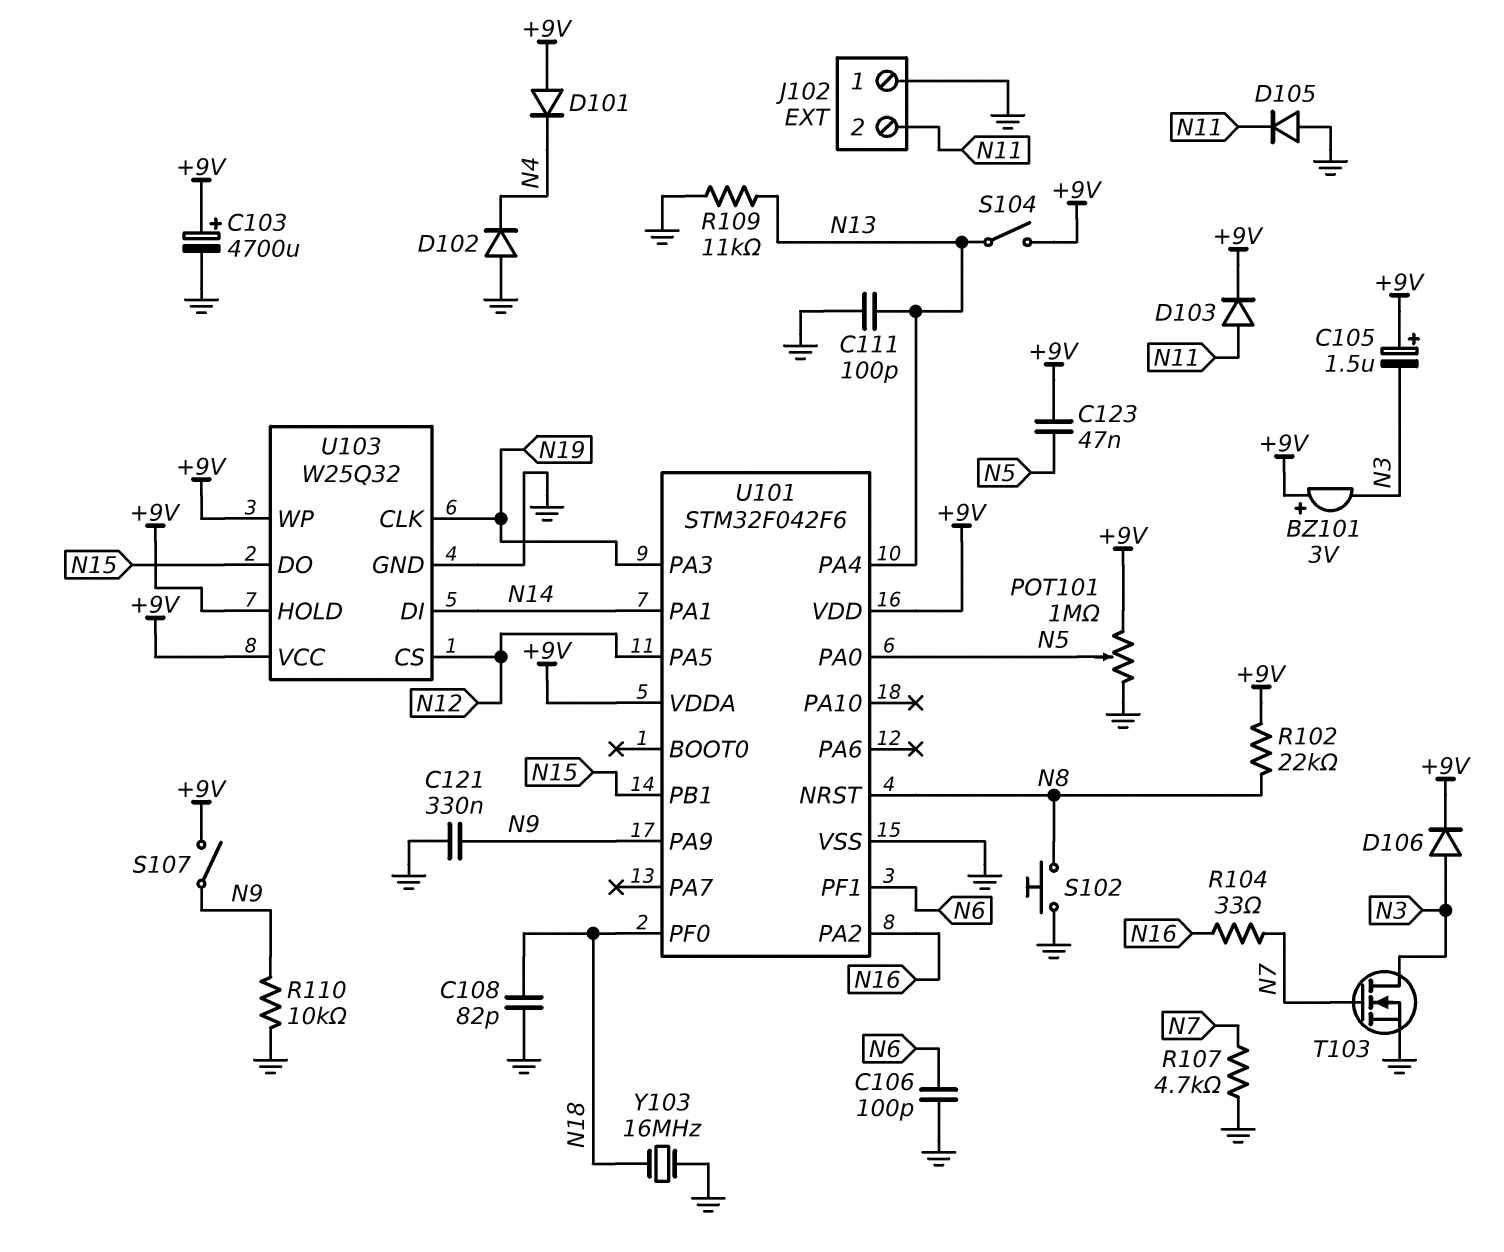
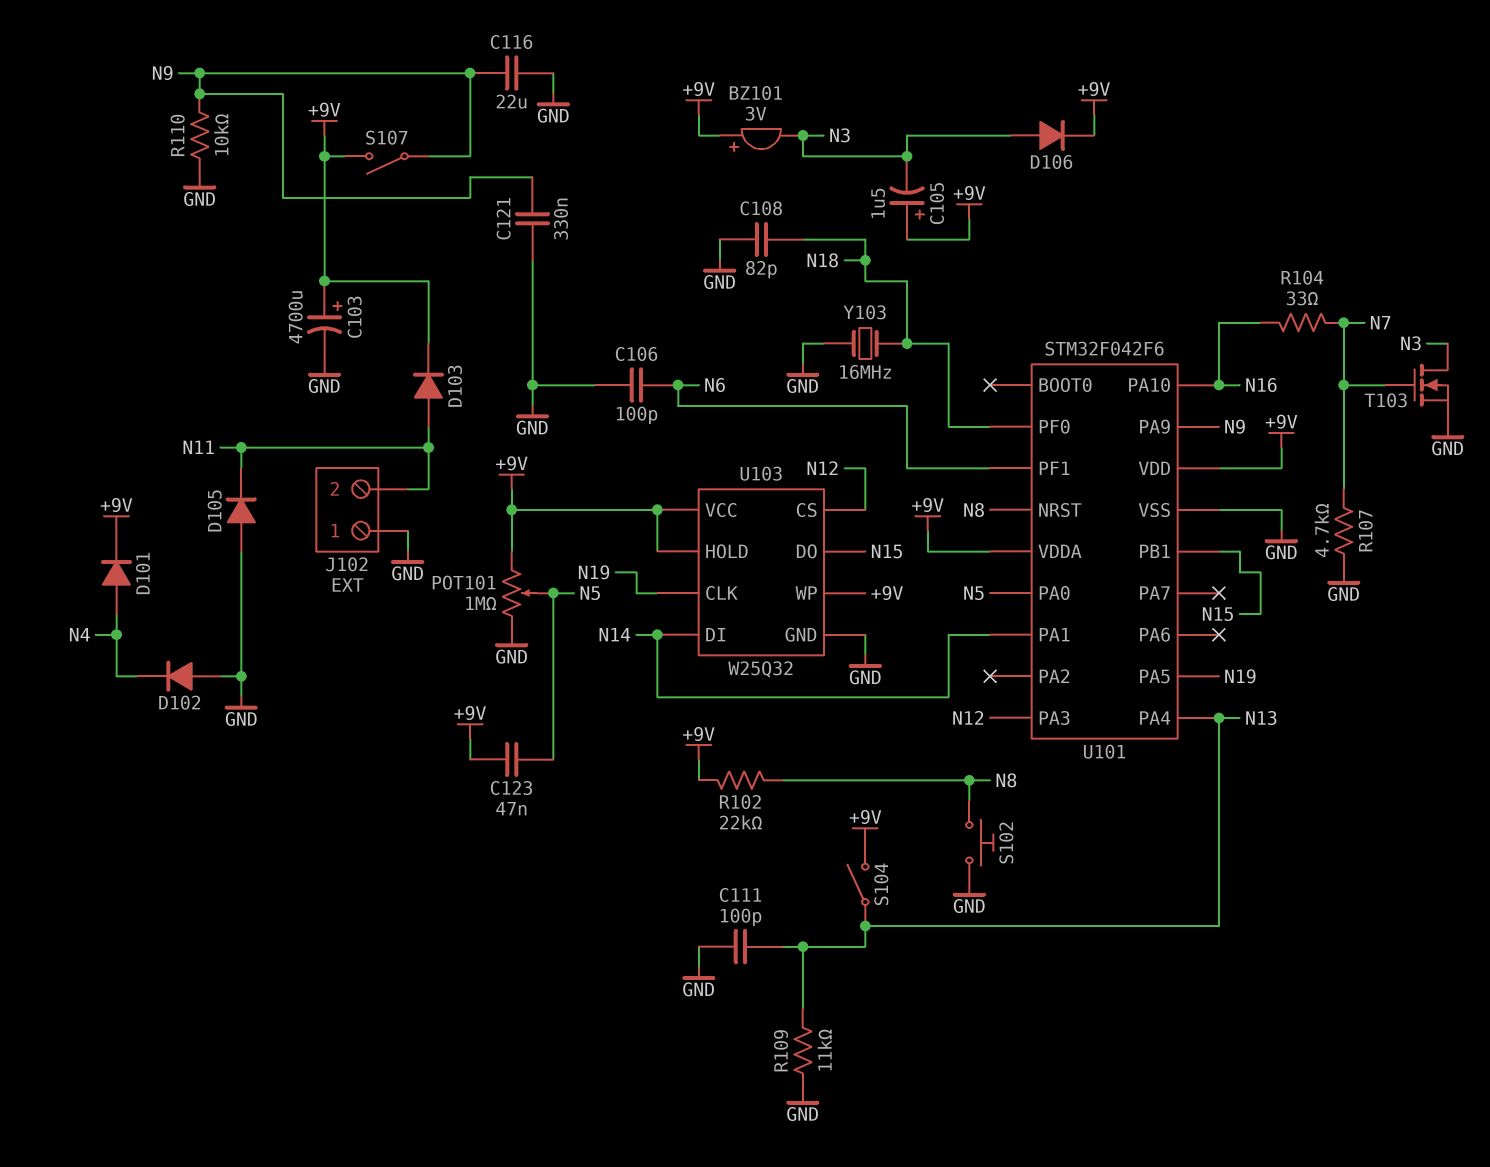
C116: none -> 22uF (GND, N9)
D101: diode (A +9V, K N4) -> diode (A N4, K +9V)
U101 pin PA2: N16 -> none
U101 pin PA3: N19 -> N12
U101 pin PA5: N12 -> N19
U101 pin PA10: none -> N16

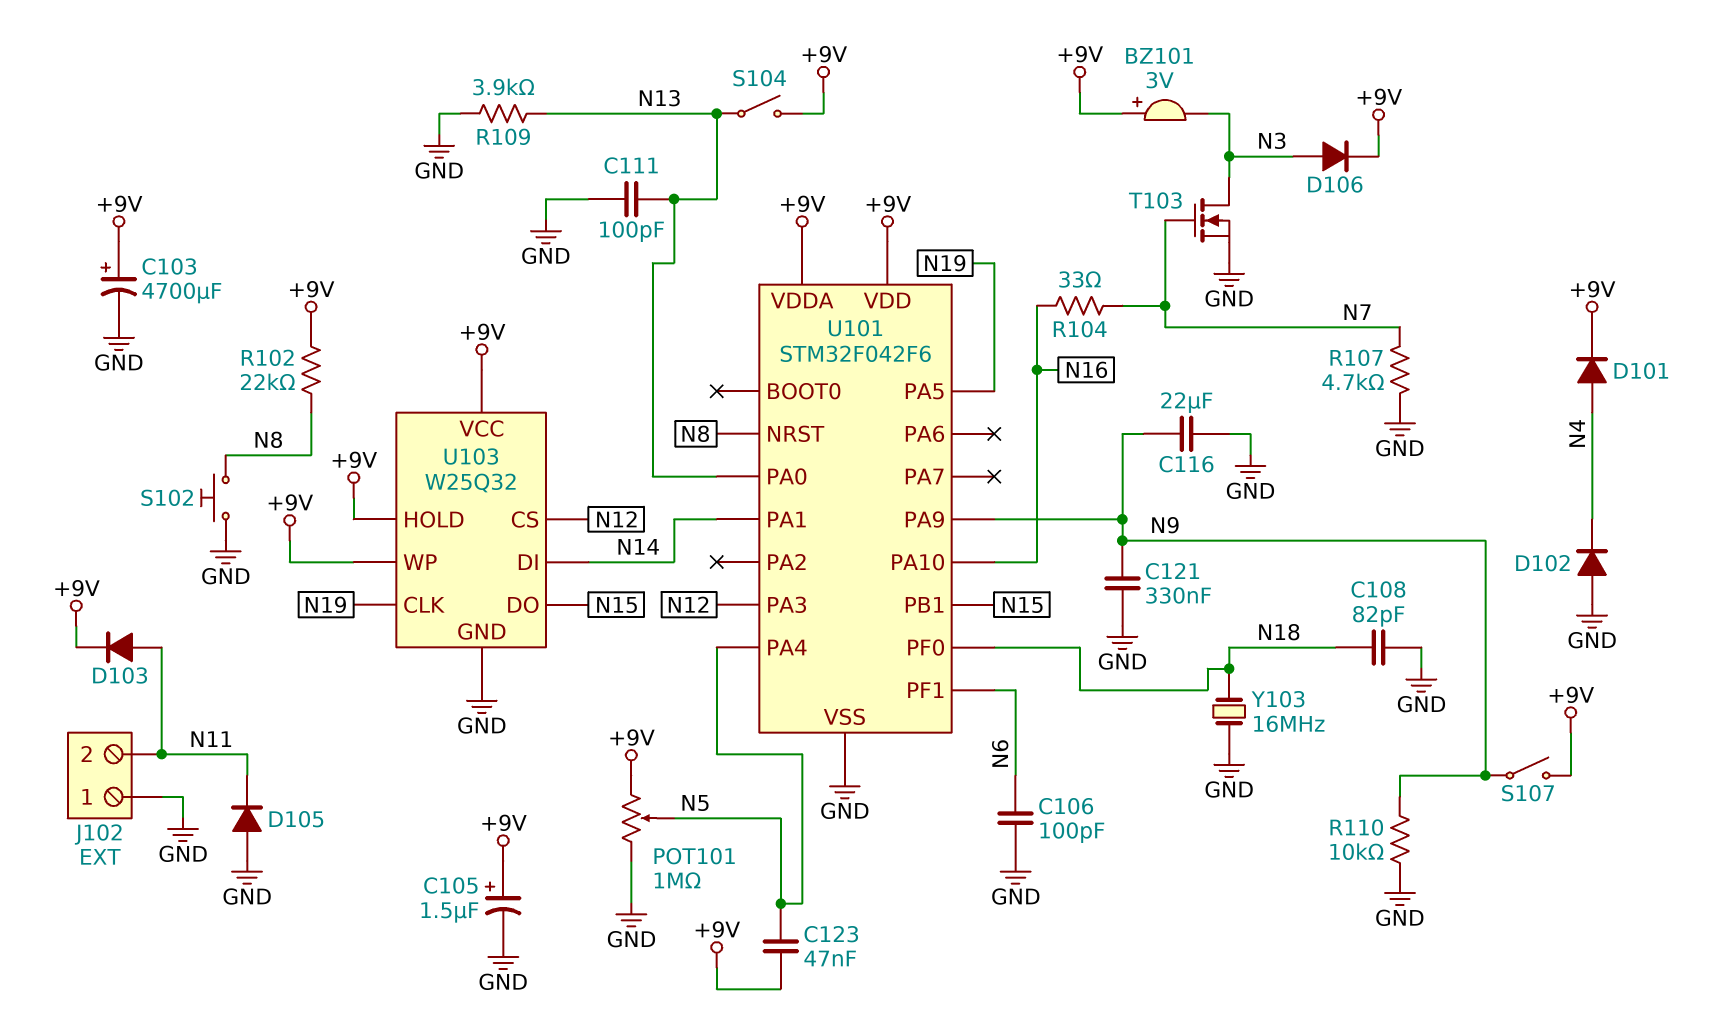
C105: 1.5uF (plus +9V, minus N3) -> 1.5uF (plus +9V, minus GND)
R109: 11k (GND, N13) -> 3.9k (GND, N13)
U101 pin PA0: N5 -> N13
U101 pin PA4: N13 -> N5

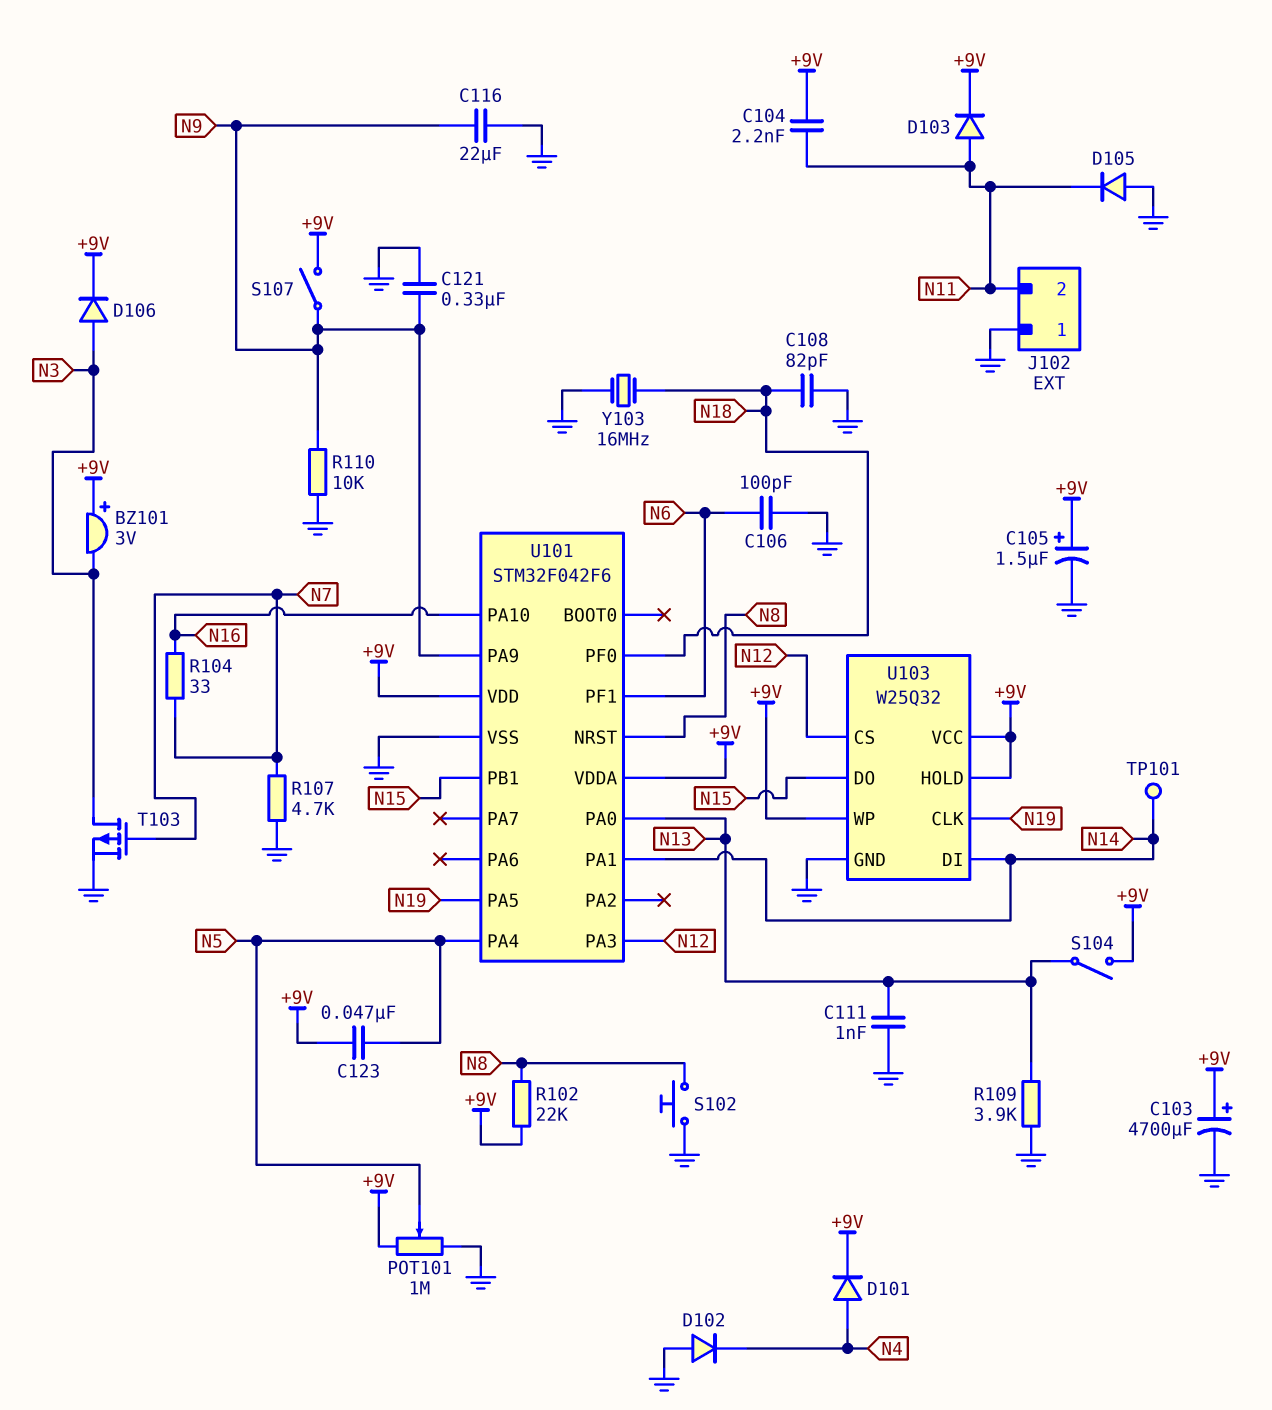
C104: none -> 2.2nF (+9V, N11)
C111: 100pF (GND, N13) -> 1nF (GND, N13)
T103: NMOS (G N7, D N3, S GND) -> PMOS (G N7, D N3, S GND)
TP101: none -> test point (N14)

